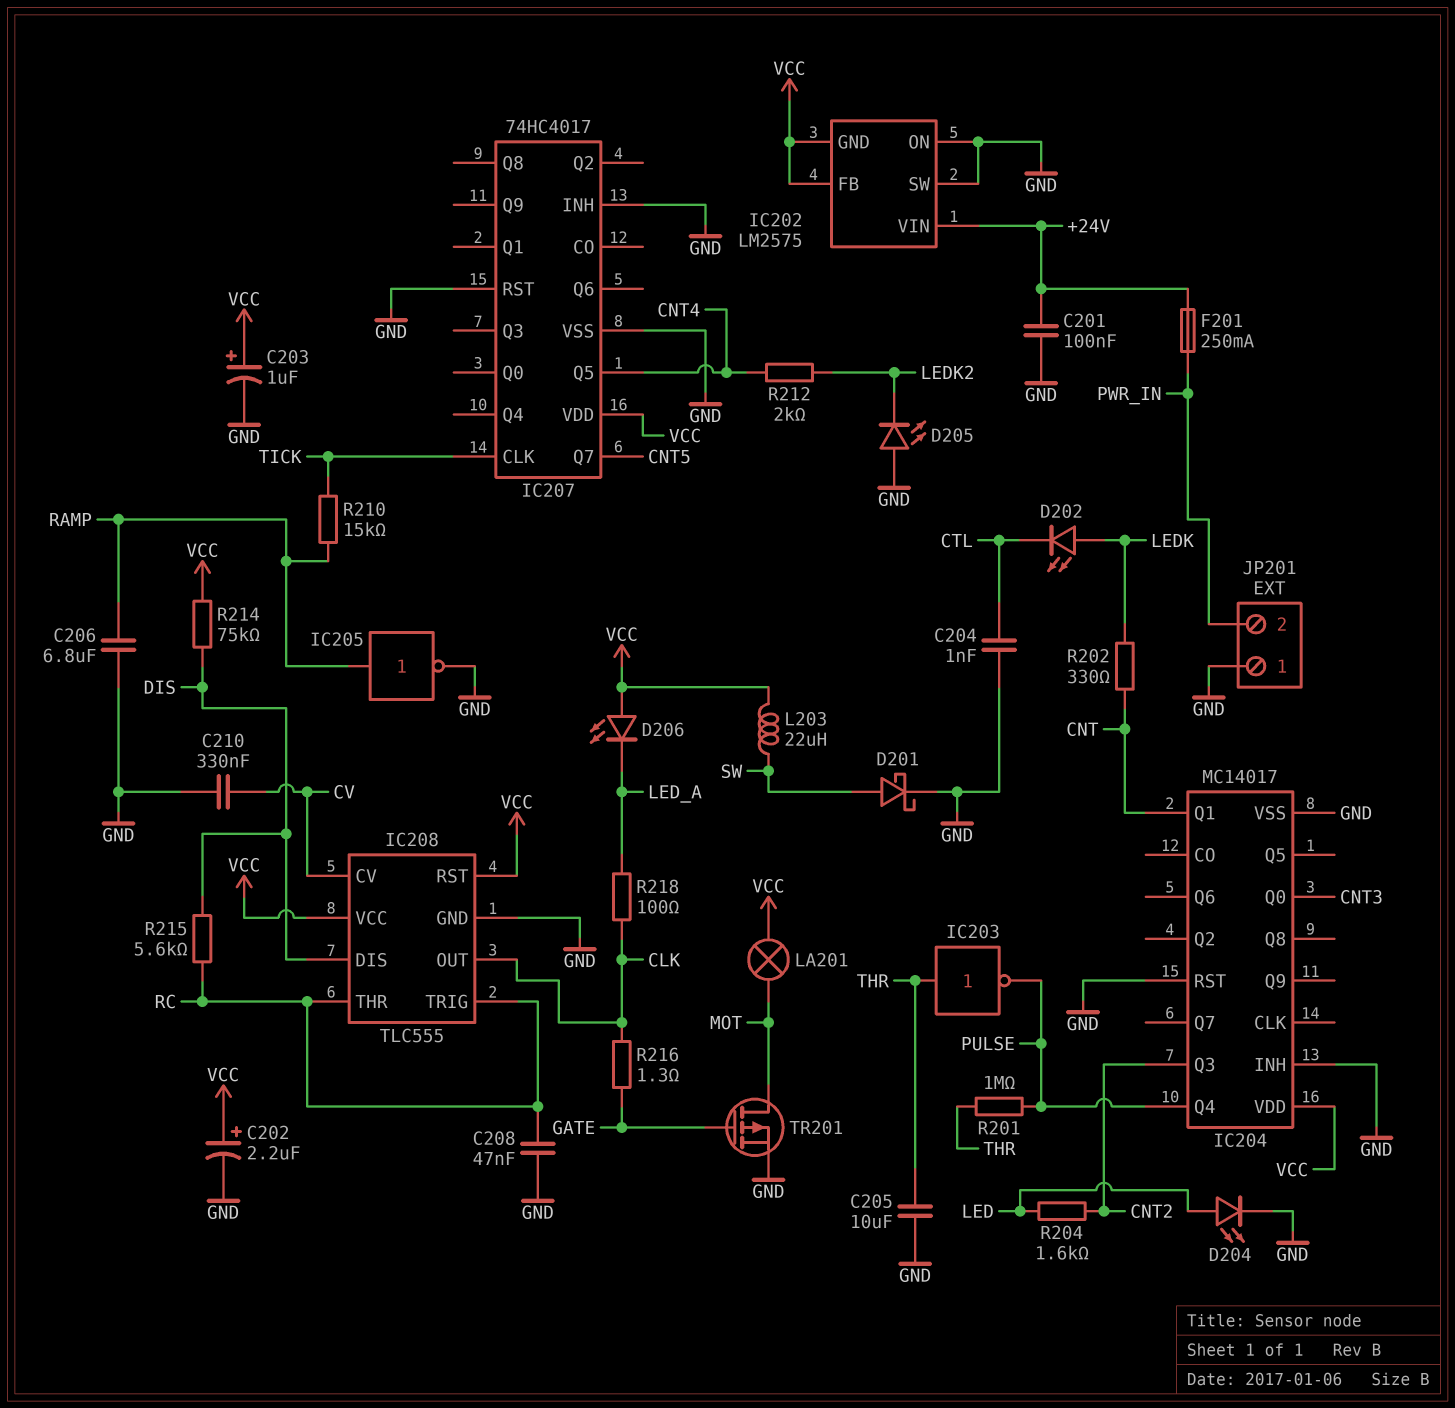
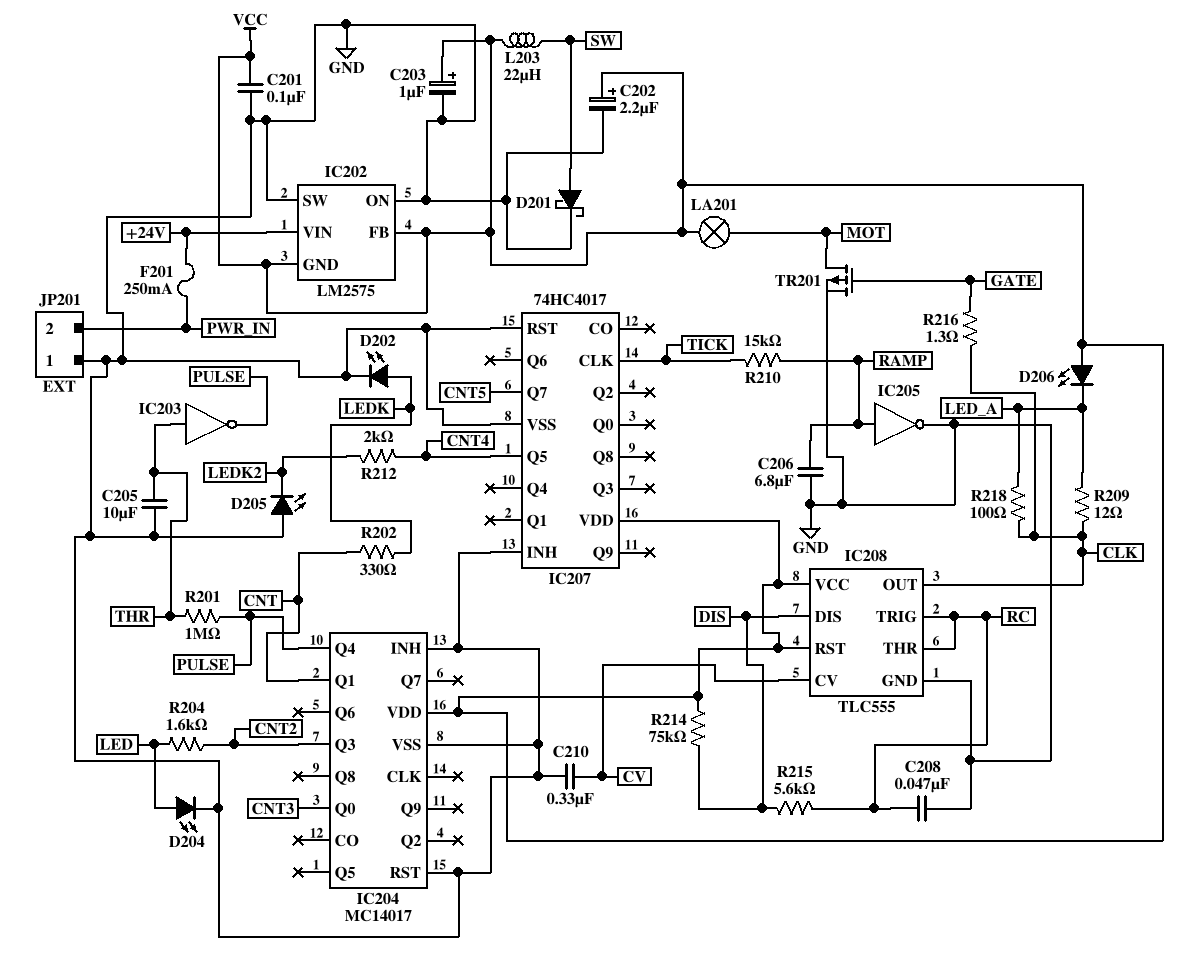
C201: 100nF (+24V, GND) -> 100nF (GND, VCC)
C204: 1nF (CTL, GND) -> none
D202: LED (A LEDK, K CTL) -> LED (A LEDK, K GND)
R209: none -> 12 (CLK, LED_A)

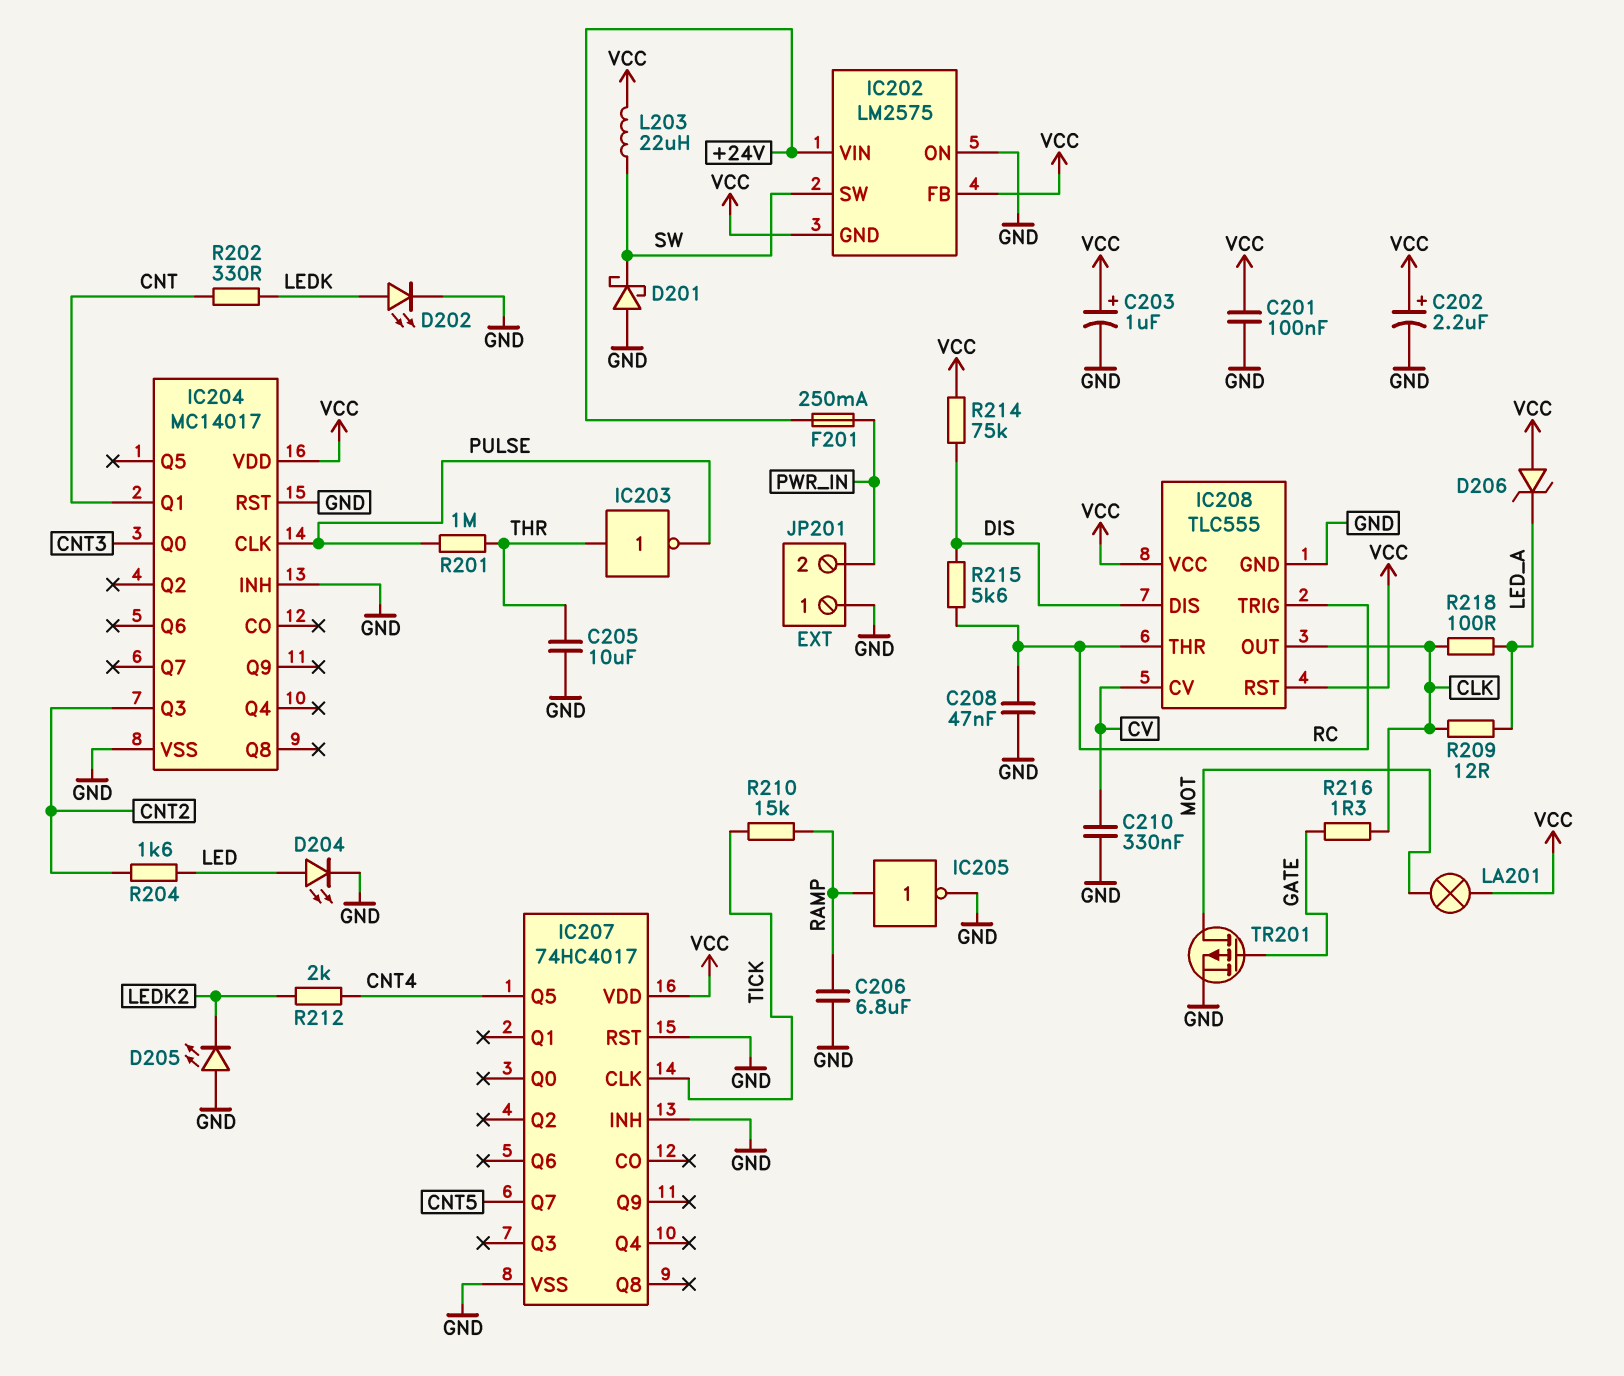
D201: schottky (A SW, K GND) -> schottky (A GND, K SW)
D206: LED (A VCC, K LED_A) -> zener (A VCC, K LED_A)
IC202 pin SW: GND -> SW
IC204 pin CLK: none -> PULSE
IC204 pin Q4: PULSE -> none

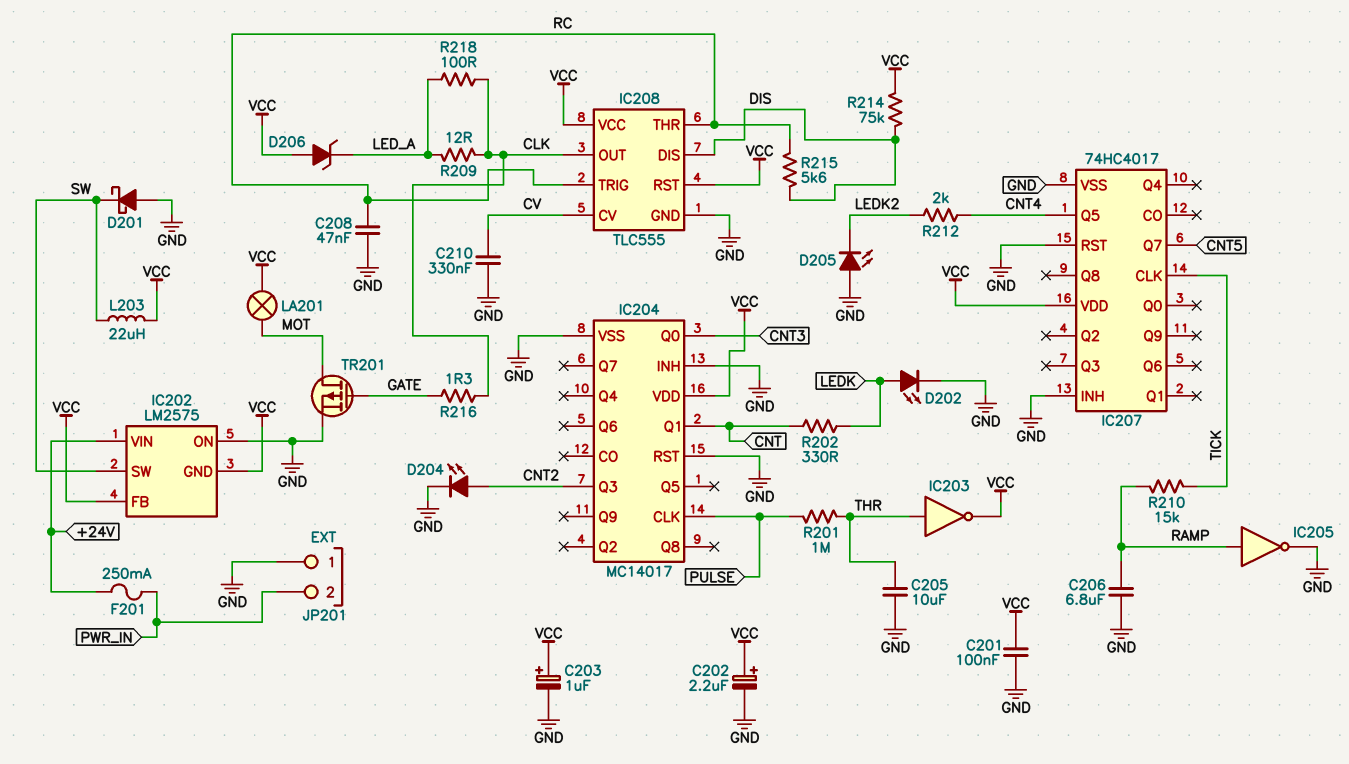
D204: LED (A LED, K GND) -> LED (A CNT2, K GND)
IC203: NOT (in THR, out PULSE) -> NOT (in THR, out VCC)
R204: 1.6k (CNT2, LED) -> none

